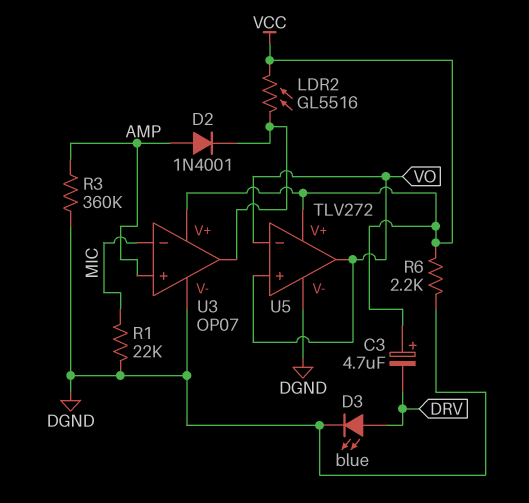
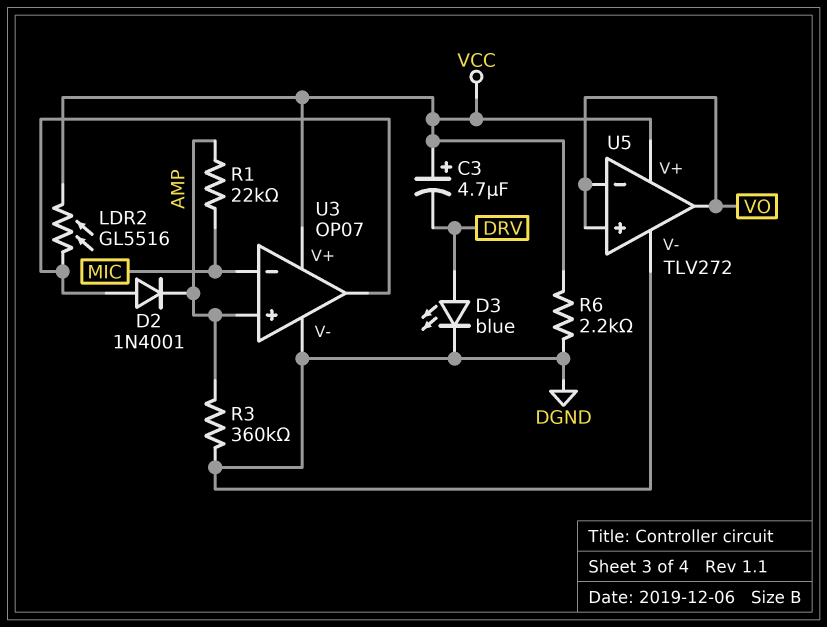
D2: diode 1N4001 (A AMP, K U3/out) -> diode 1N4001 (A U3/out, K AMP)
R1: 22k (DGND, MIC) -> 22k (AMP, MIC)

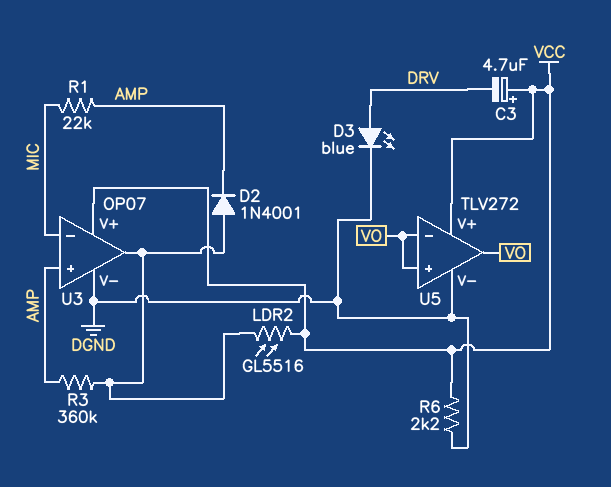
R3: 360k (AMP, DGND) -> 360k (AMP, U3/out)

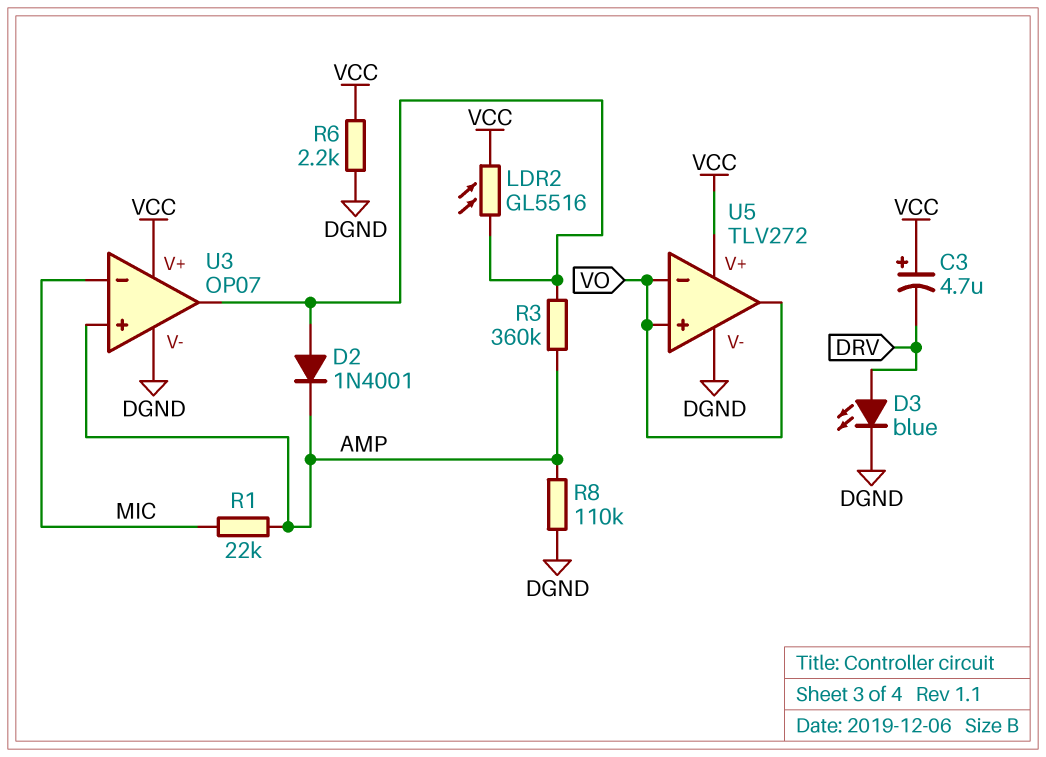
R8: none -> 110k (AMP, DGND)

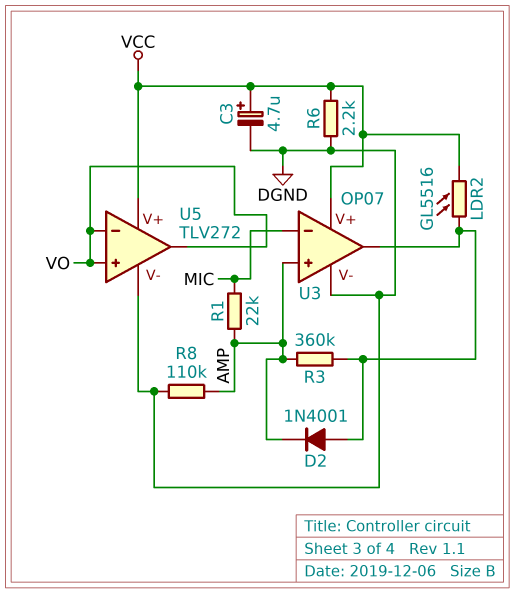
C3: 4.7uF (plus VCC, minus DRV) -> 4.7uF (plus VCC, minus DGND)
D3: LED blue (A DRV, K DGND) -> none

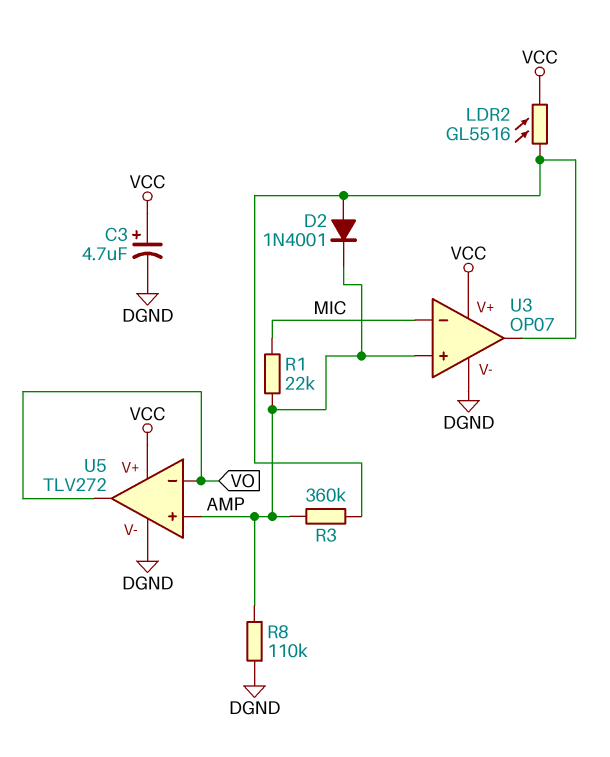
R6: 2.2k (DGND, VCC) -> none
U5 pin in+: VO -> AMP

